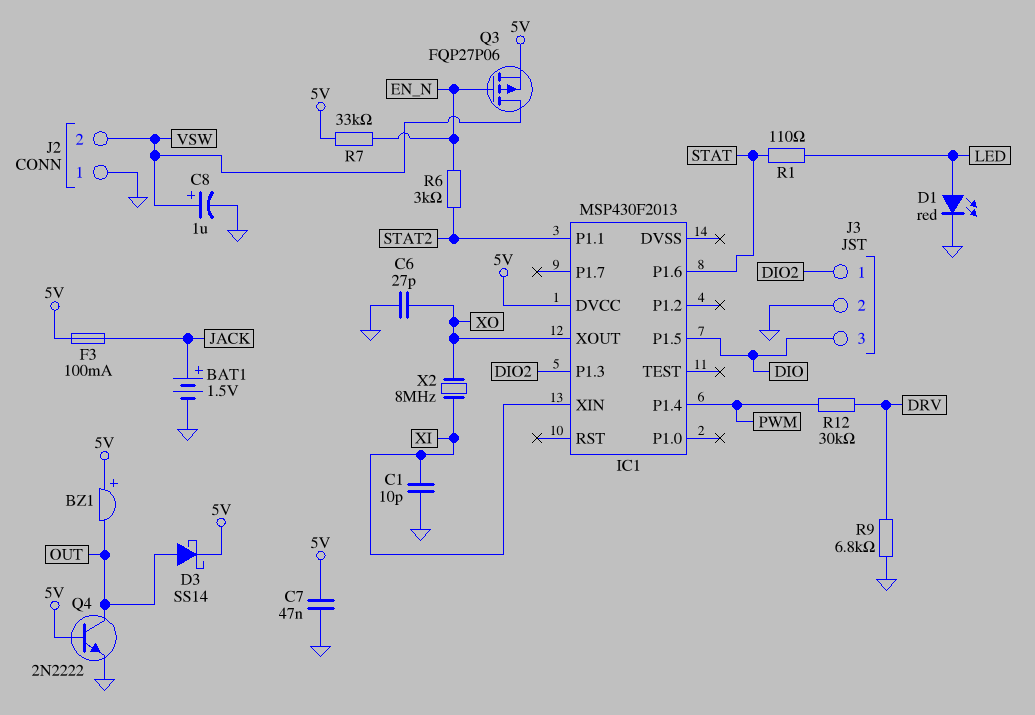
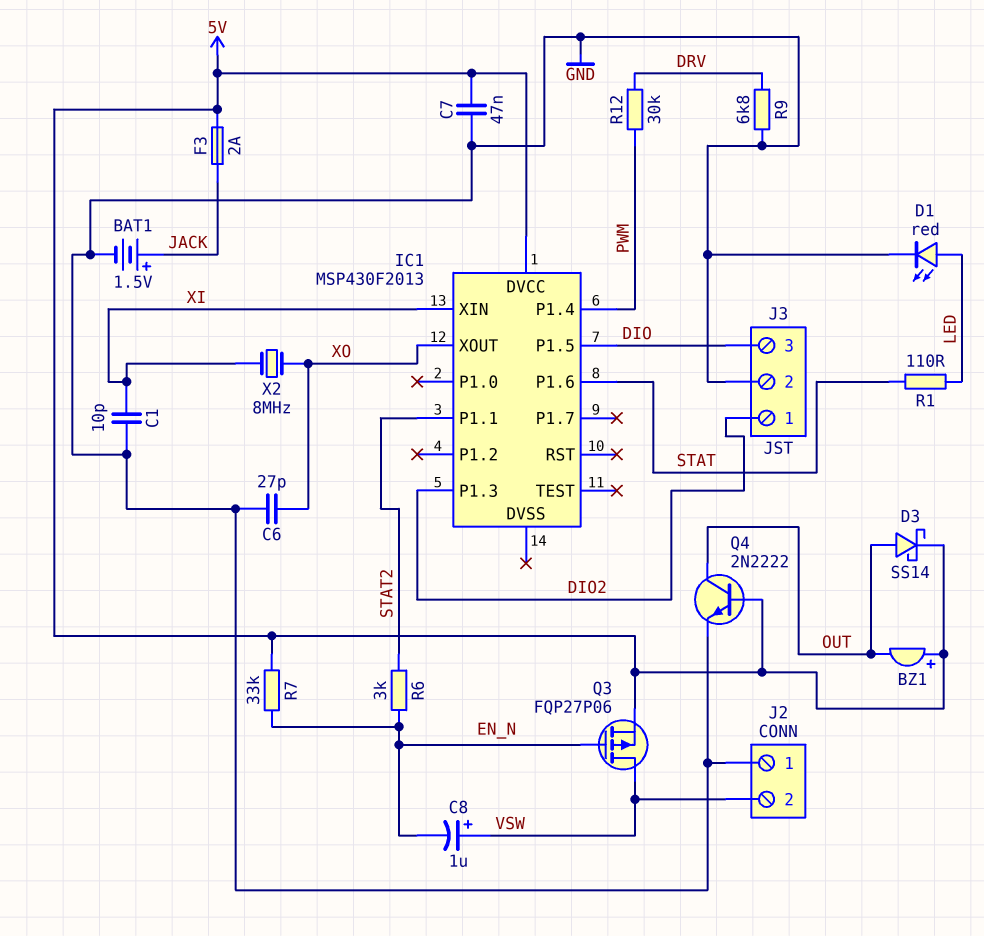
C8: 1uF (plus VSW, minus GND) -> 1uF (plus VSW, minus EN_N)
F3: 100mA (5V, JACK) -> 2A (5V, JACK)

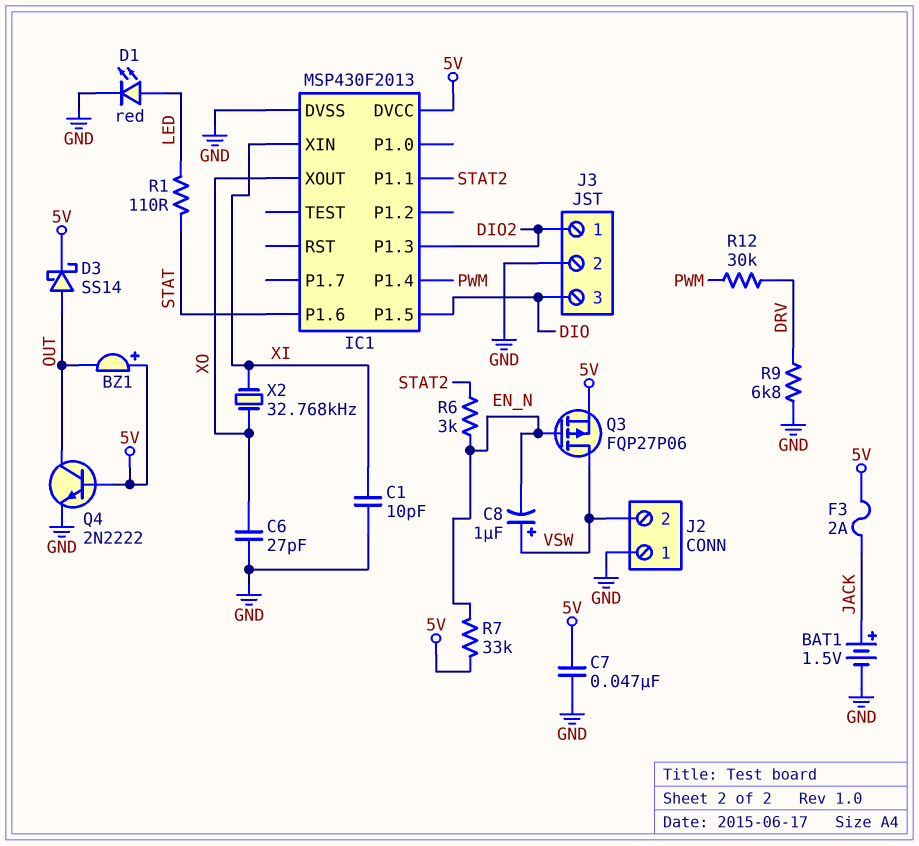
IC1 pin DVSS: none -> GND
X2: 8MHz (XI, XO) -> 32.768kHz (XI, XO)

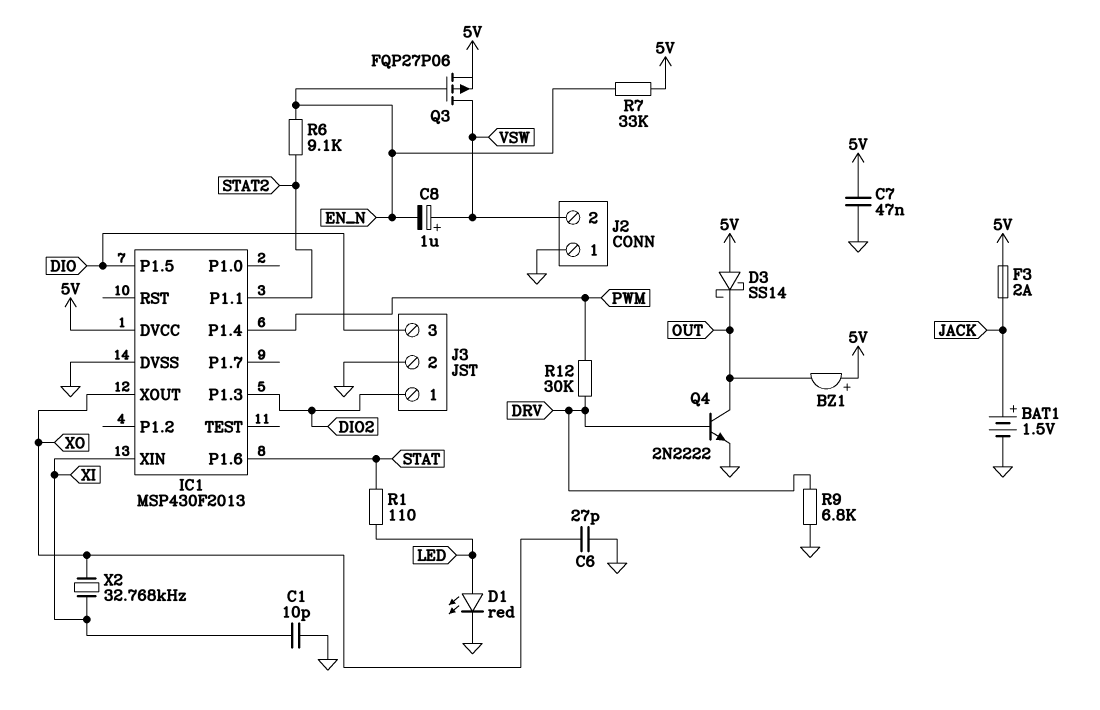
D3: schottky SS14 (A OUT, K 5V) -> schottky SS14 (A 5V, K OUT)
Q4: NPN 2N2222 (B 5V, C OUT, E GND) -> NPN 2N2222 (B DRV, C OUT, E GND)
R6: 3k (EN_N, STAT2) -> 9.1k (EN_N, STAT2)

